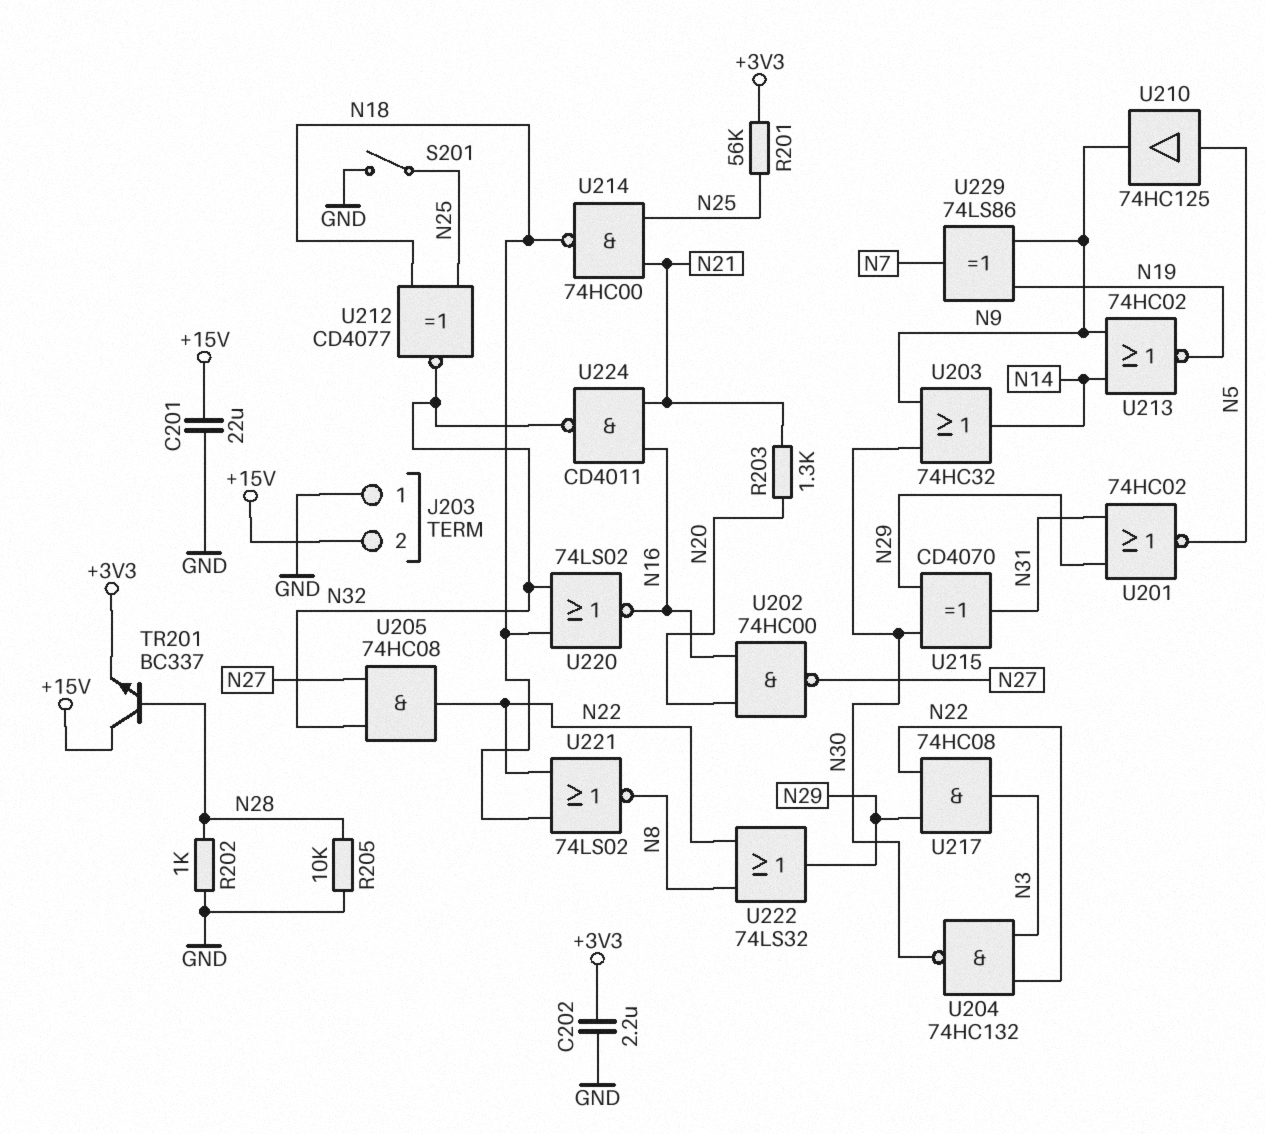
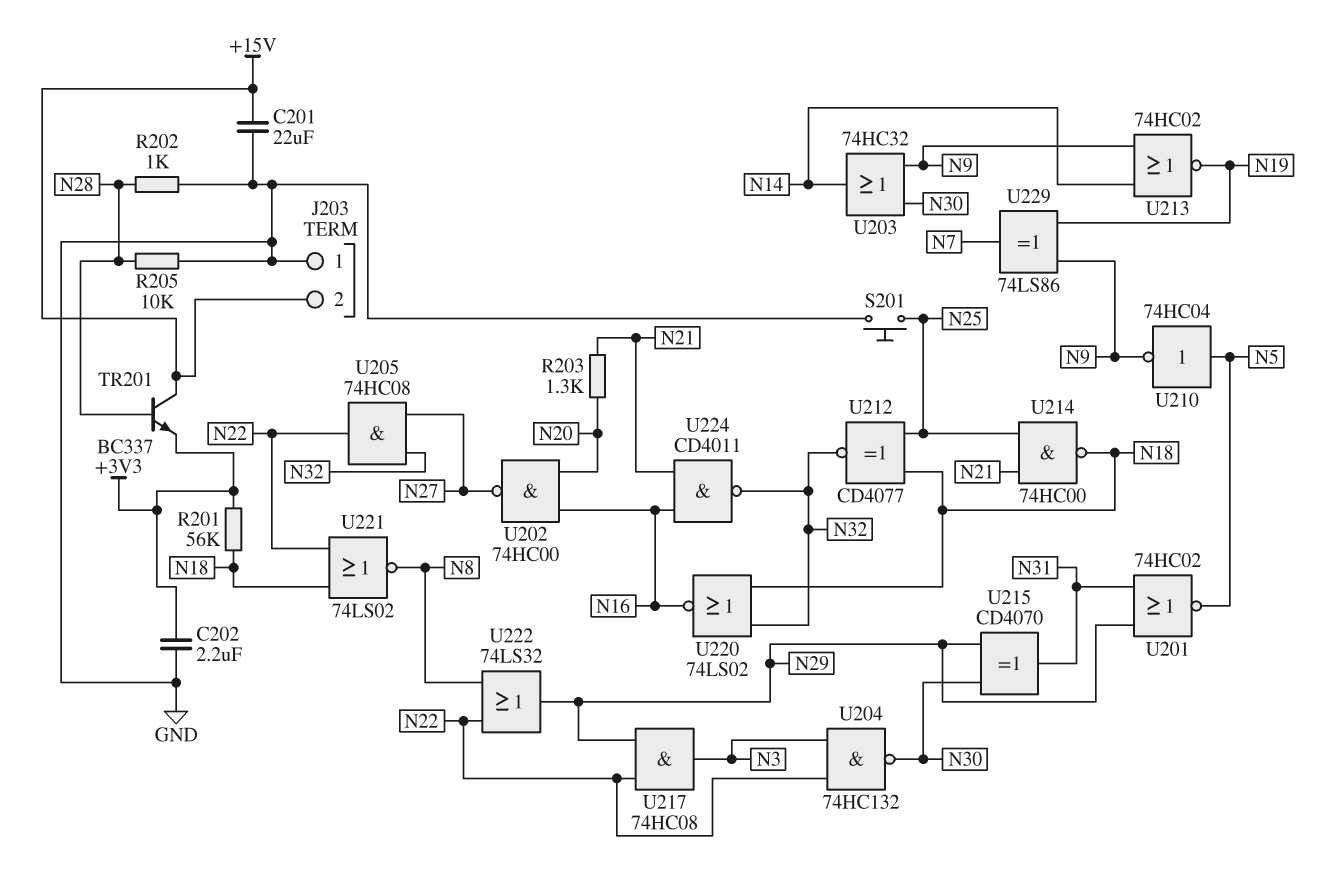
R201: 56k (+3V3, N25) -> 56k (+3V3, N18)
S201: switch (GND, N25) -> button (GND, N25)
U210: buffer 74HC125 (in N5, out N9) -> NOT 74HC04 (in N5, out N9)

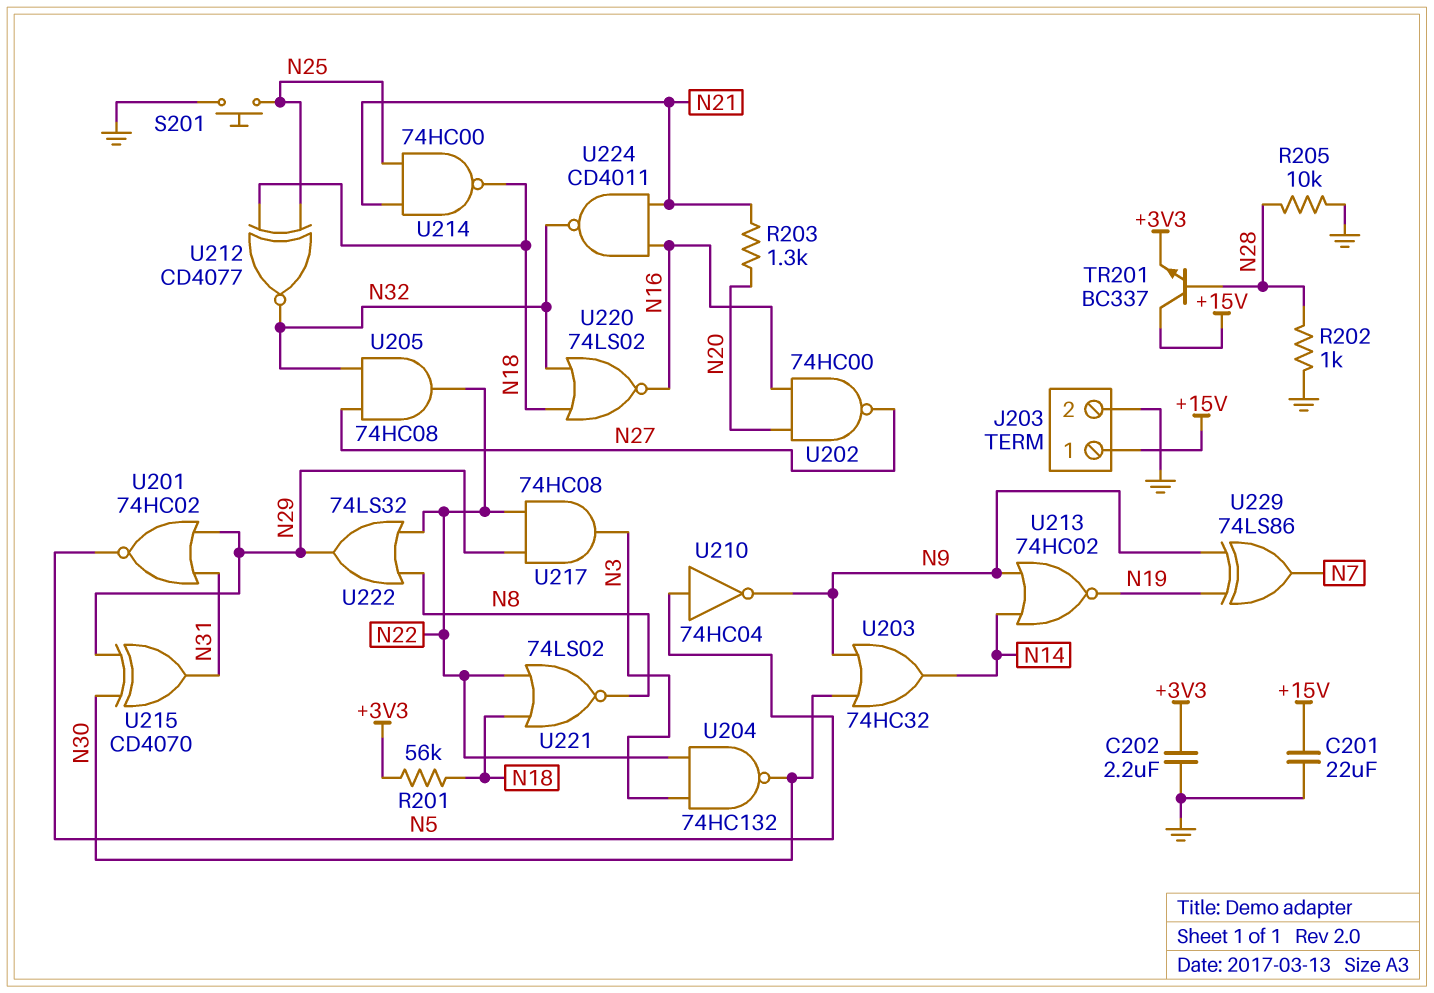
J203 pin 1: GND -> +15V
J203 pin 2: +15V -> GND

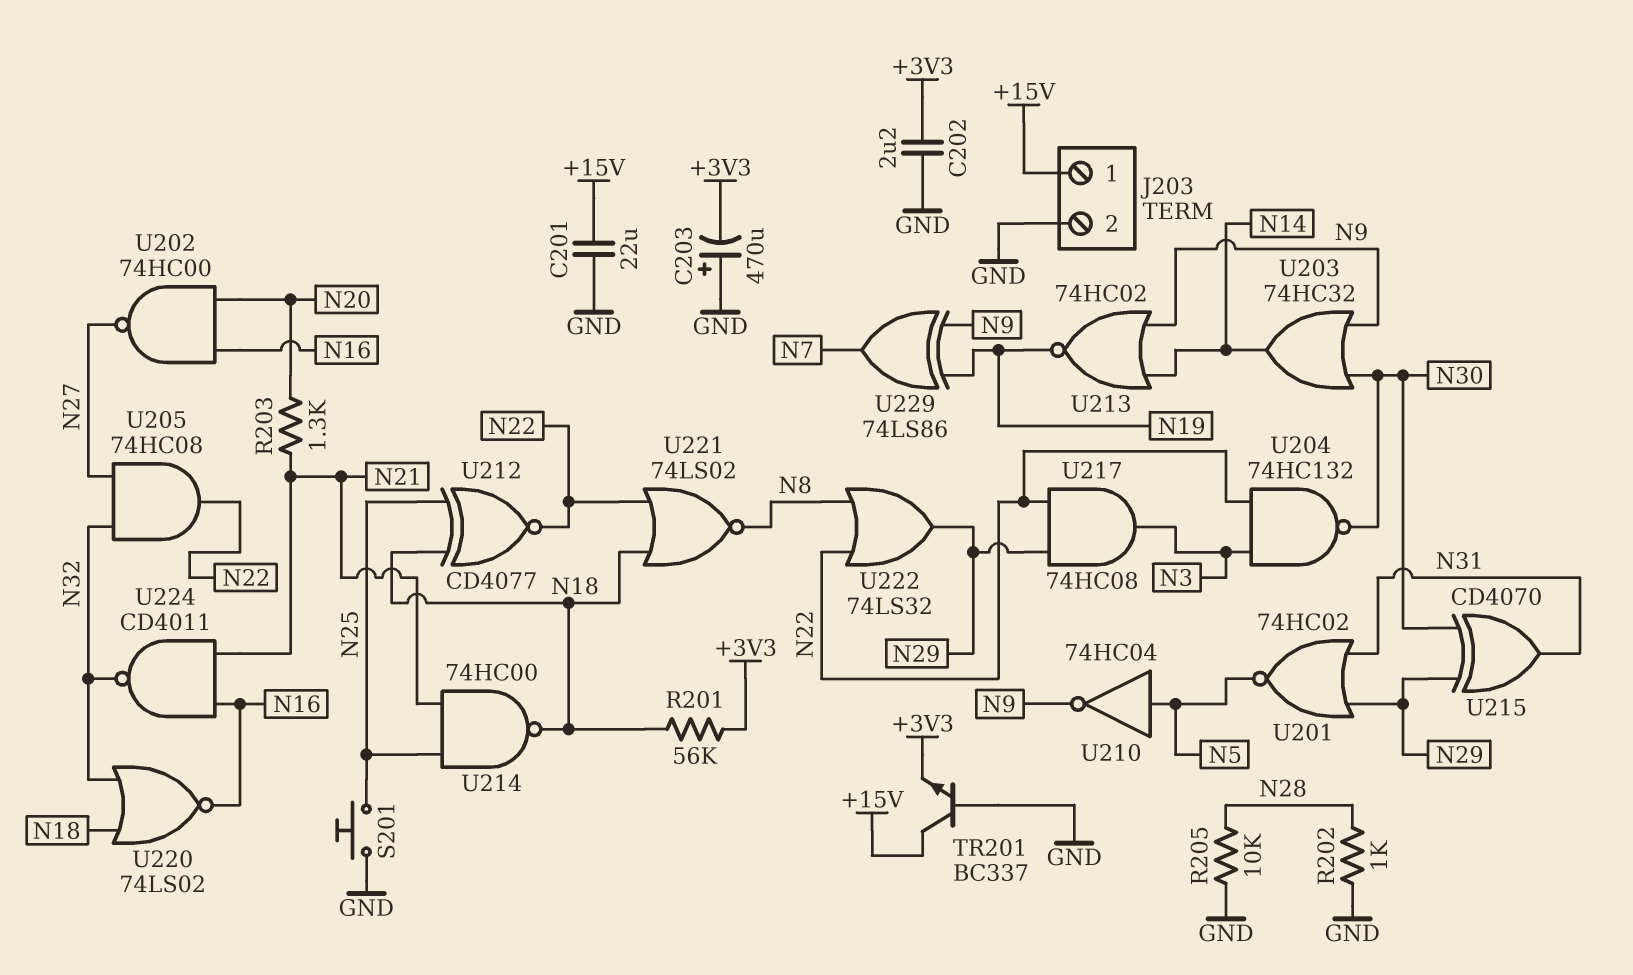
C203: none -> 470uF (plus GND, minus +3V3)
TR201: NPN BC337 (B N28, C +15V, E +3V3) -> NPN BC337 (B GND, C +15V, E +3V3)
U212: XNOR CD4077 (in N18, in N25, out N32) -> XNOR CD4077 (in N18, in N25, out N22)

